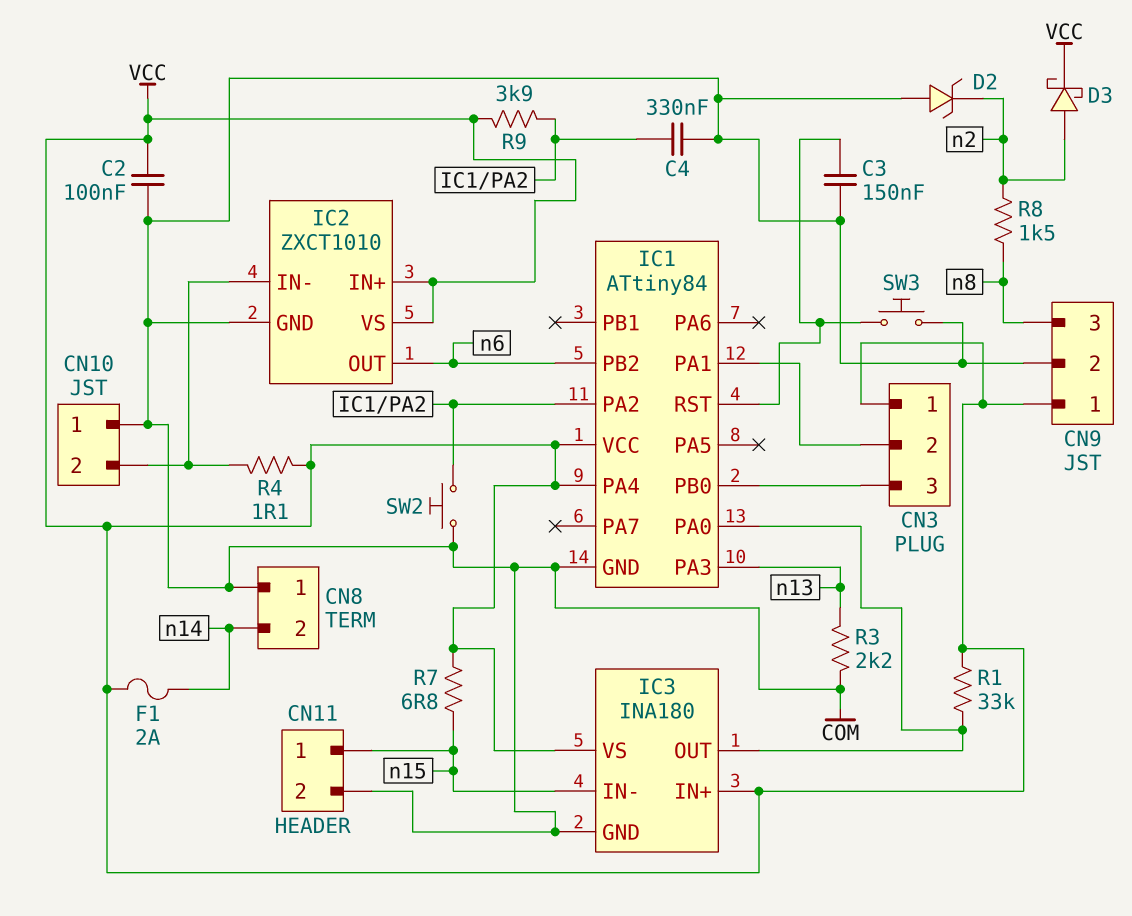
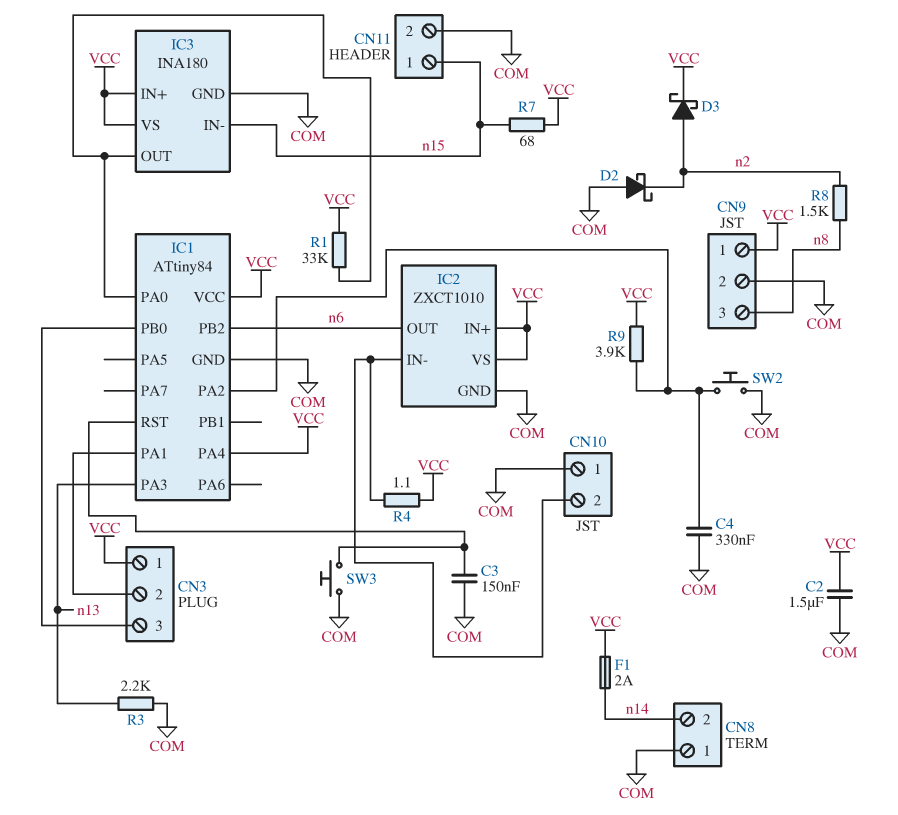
C2: 100nF (COM, VCC) -> 1.5uF (COM, VCC)
D2: zener (A COM, K n2) -> schottky (A COM, K n2)
R7: 6.8 (VCC, n15) -> 68 (VCC, n15)

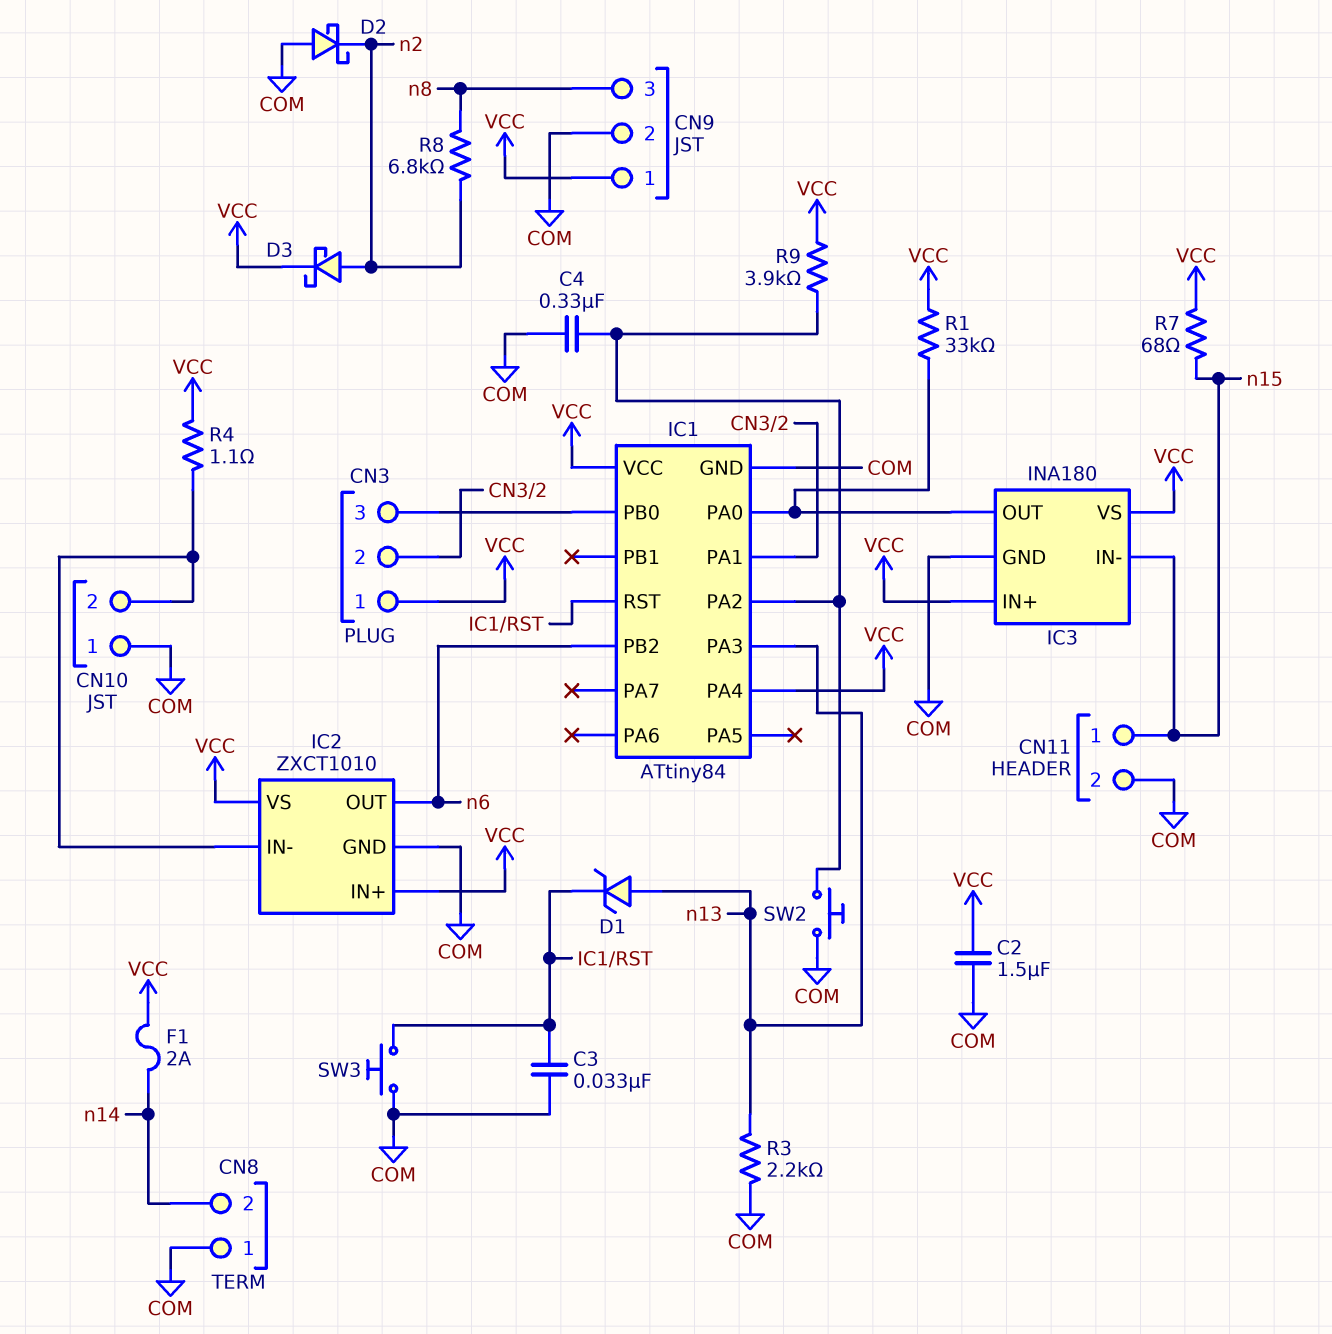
C3: 150nF (COM, IC1/RST) -> 33nF (COM, IC1/RST)
D1: none -> zener (A n13, K IC1/RST)
R8: 1.5k (n2, n8) -> 6.8k (n2, n8)

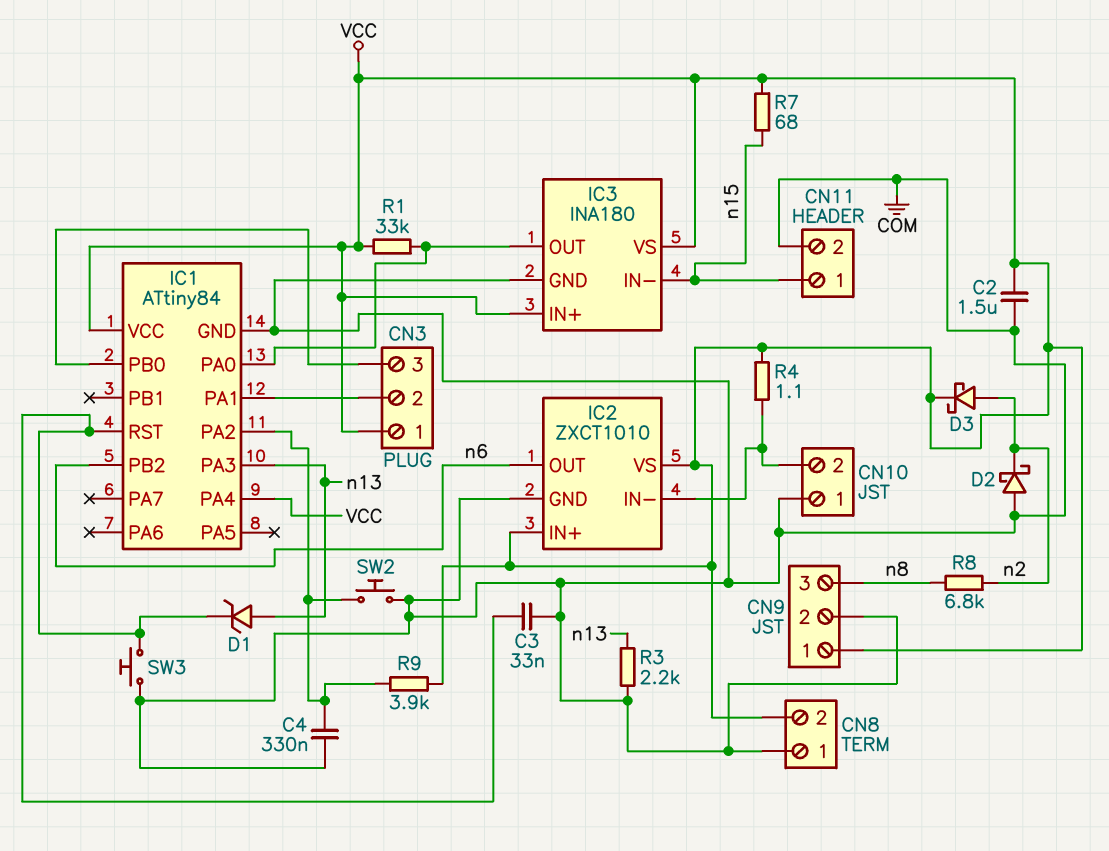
CN8 pin 2: n14 -> VCC
F1: 2A (VCC, n14) -> none

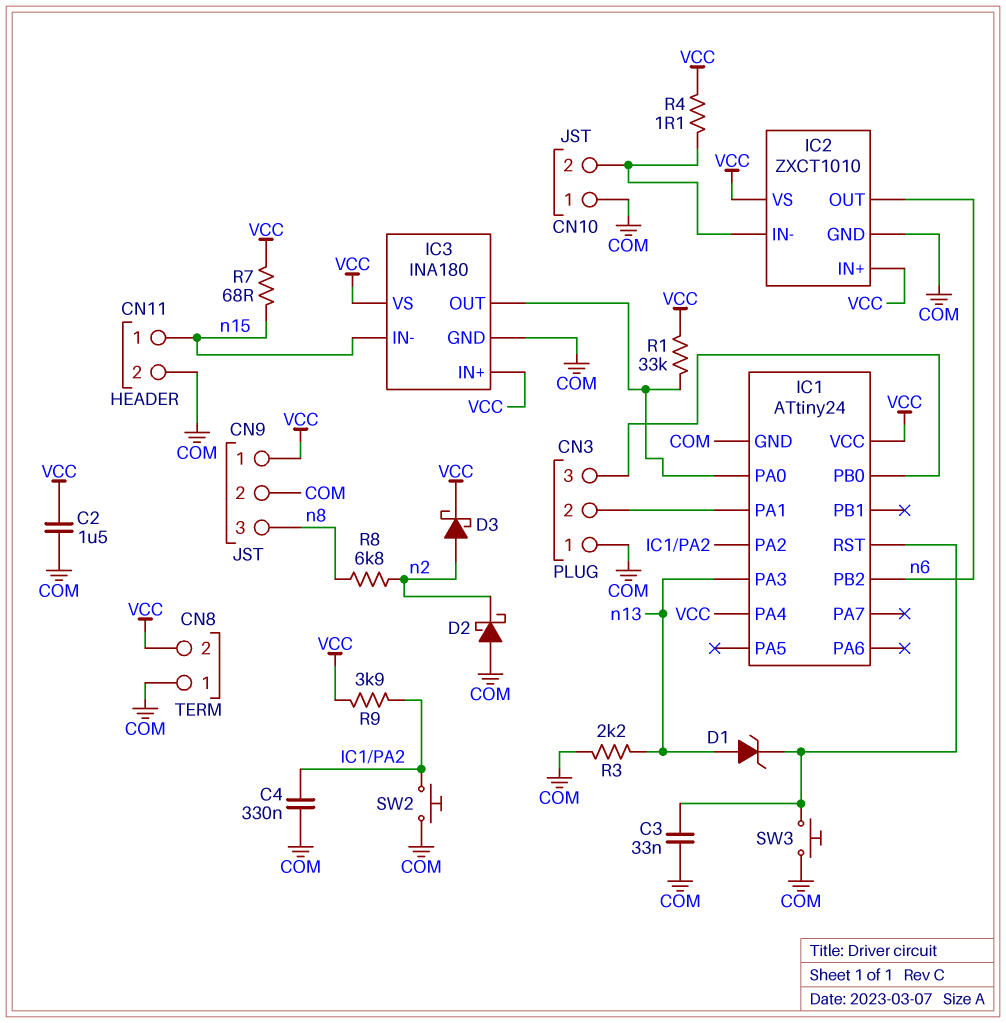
CN3 pin 1: VCC -> COM
IC1: ATtiny84 -> ATtiny24

